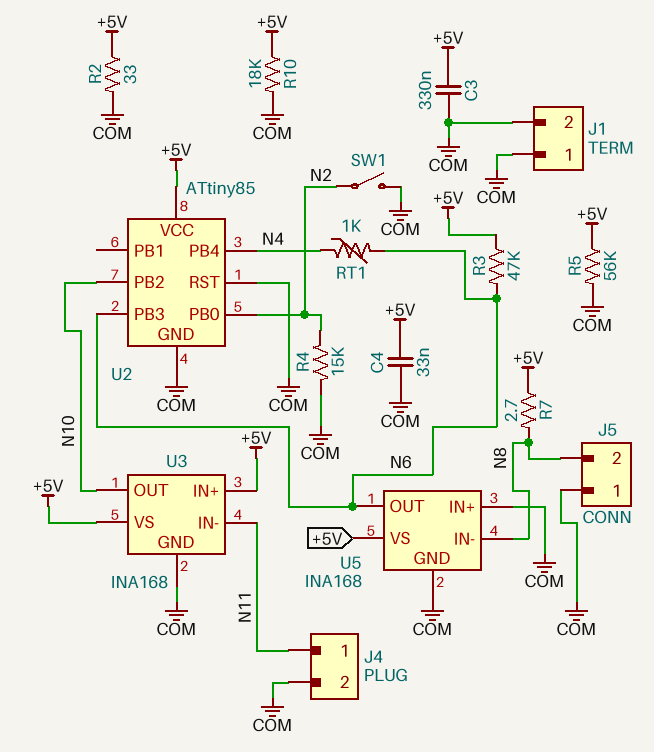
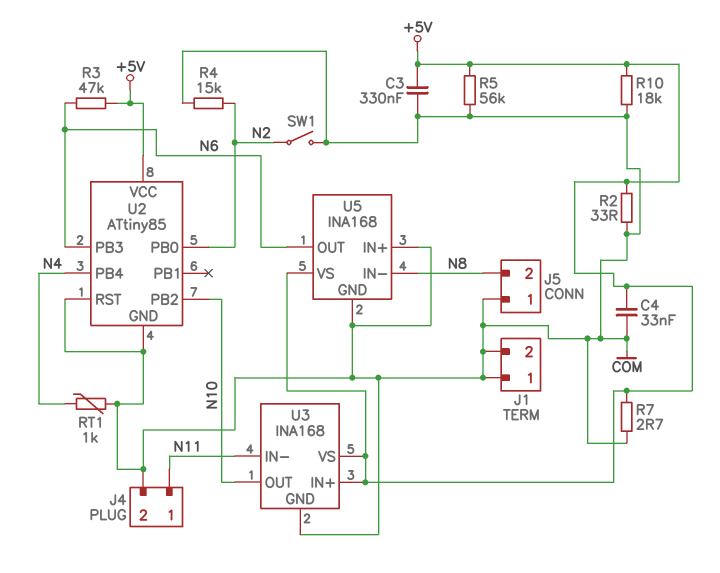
R7: 2.7 (+5V, N8) -> 2.7 (+5V, COM)
RT1: 1k (N4, N6) -> 1k (COM, N4)

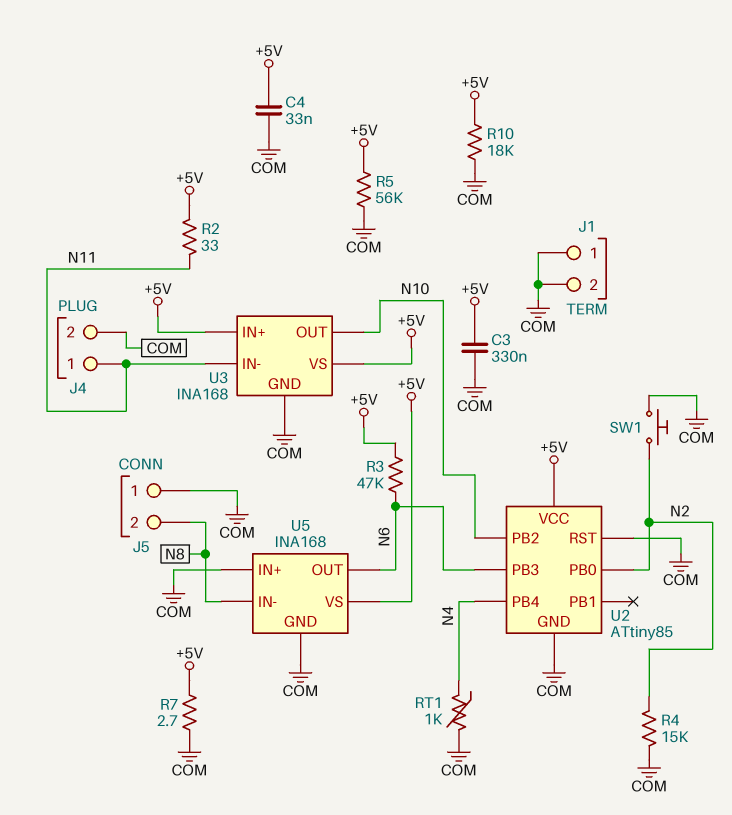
R2: 33 (+5V, COM) -> 33 (+5V, N11)
SW1: switch (COM, N2) -> button (COM, N2)

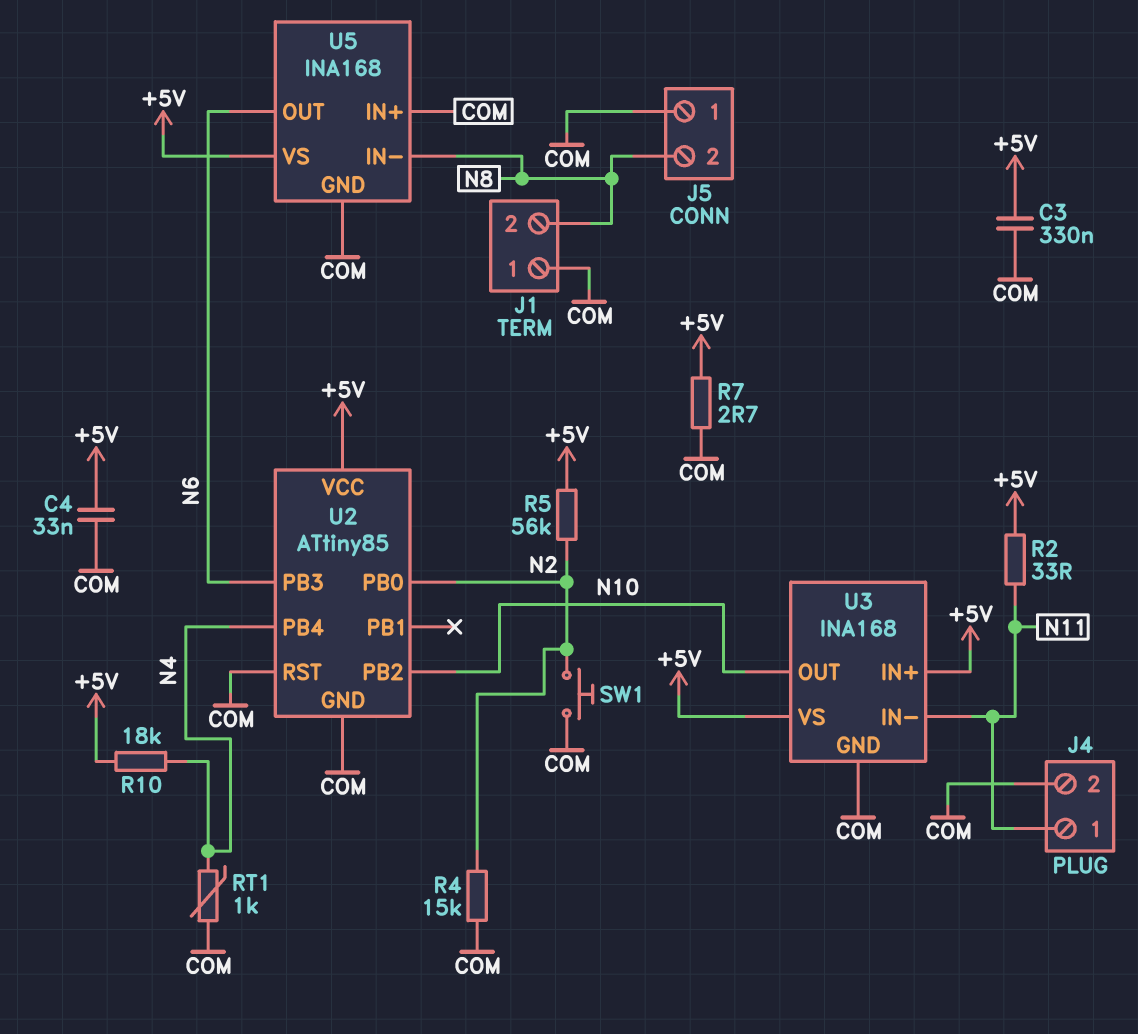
J1 pin 2: COM -> N8
R3: 47k (+5V, N6) -> none
R5: 56k (+5V, COM) -> 56k (+5V, N2)
R10: 18k (+5V, COM) -> 18k (+5V, N4)

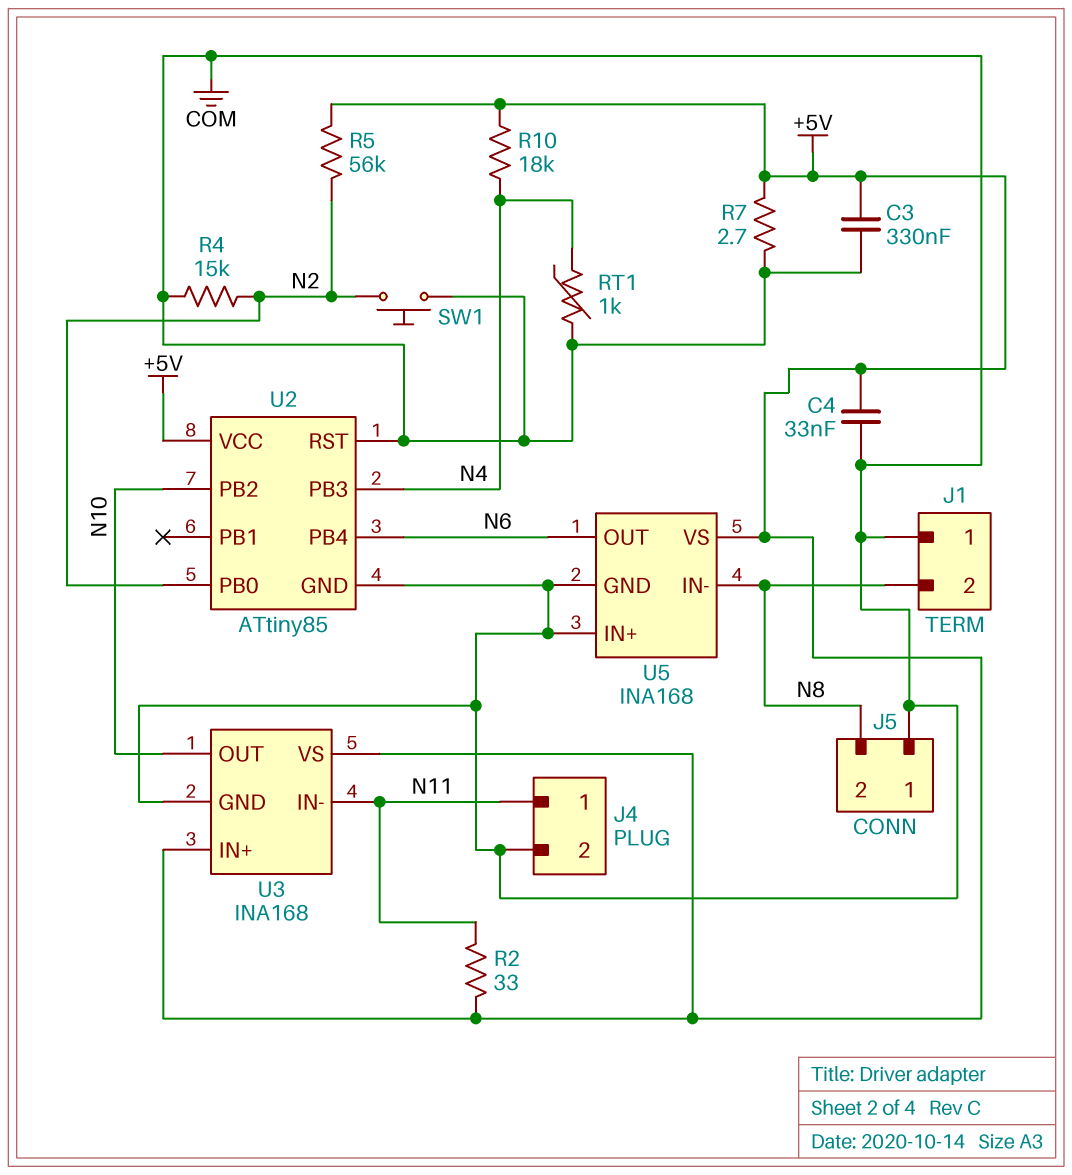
U2 pin PB3: N6 -> N4
U2 pin PB4: N4 -> N6

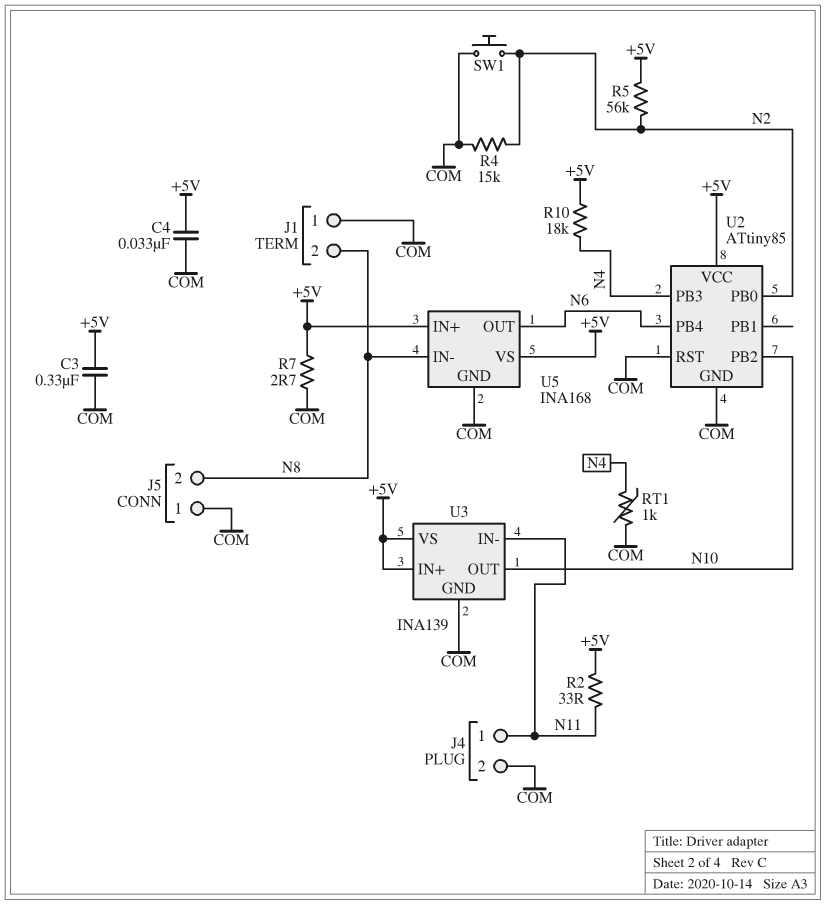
U3: INA168 -> INA139
U5 pin IN+: COM -> +5V

